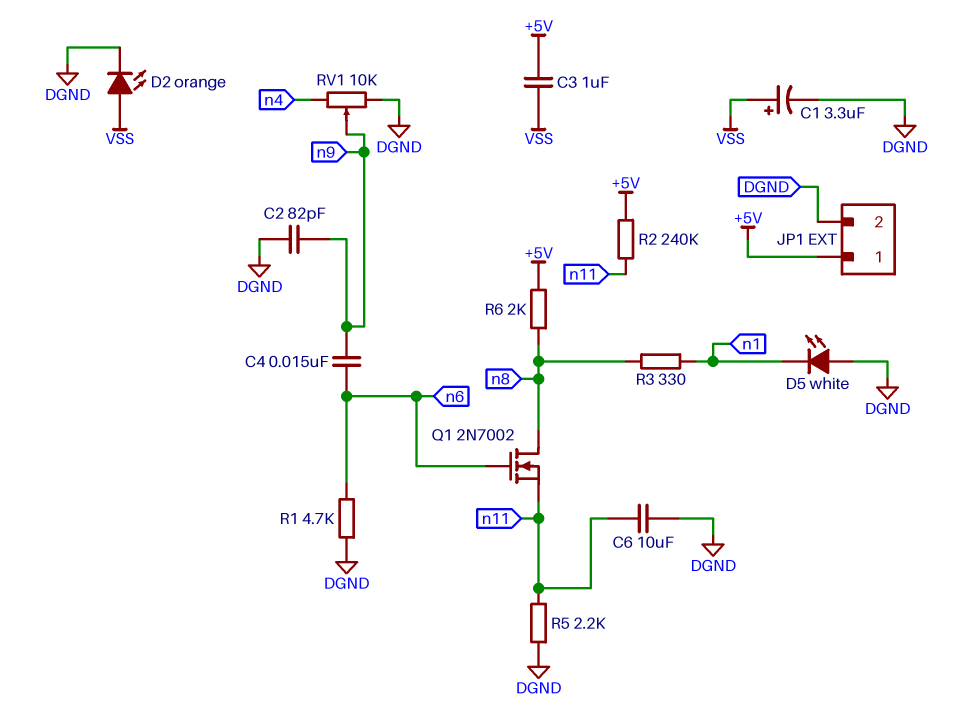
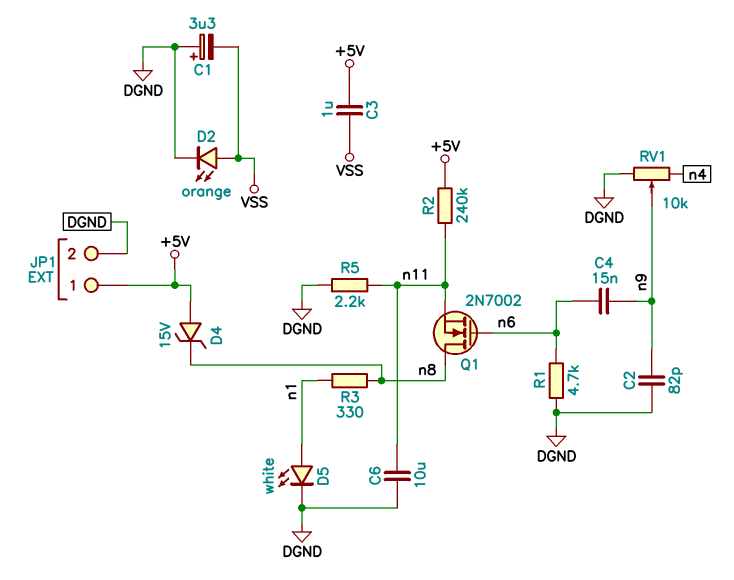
C1: 3.3uF (plus VSS, minus DGND) -> 3.3uF (plus DGND, minus VSS)
D4: none -> zener 15V (A +5V, K n8)
D5: LED white (A DGND, K n1) -> LED white (A n1, K DGND)
R6: 2k (+5V, n8) -> none

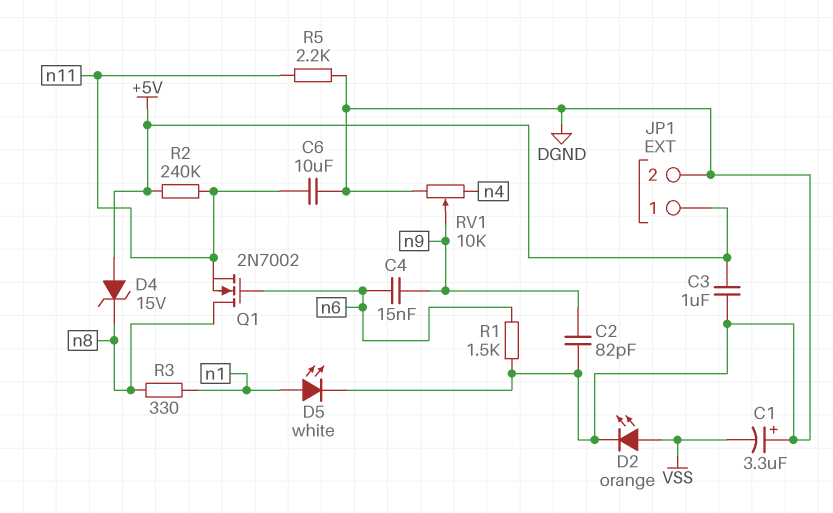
C3: 1uF (+5V, VSS) -> 1uF (+5V, DGND)
R1: 4.7k (DGND, n6) -> 1.5k (DGND, n6)

